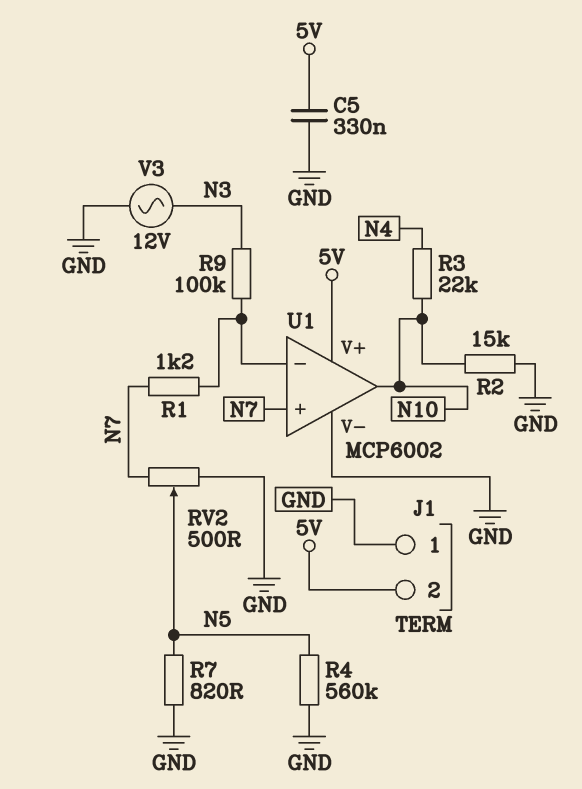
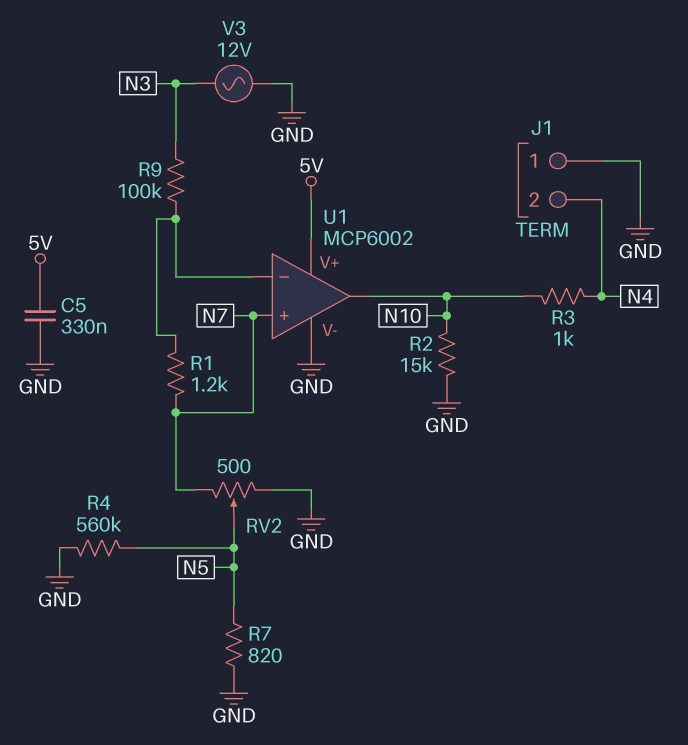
J1 pin 2: 5V -> N4
R3: 22k (N4, N10) -> 1k (N4, N10)

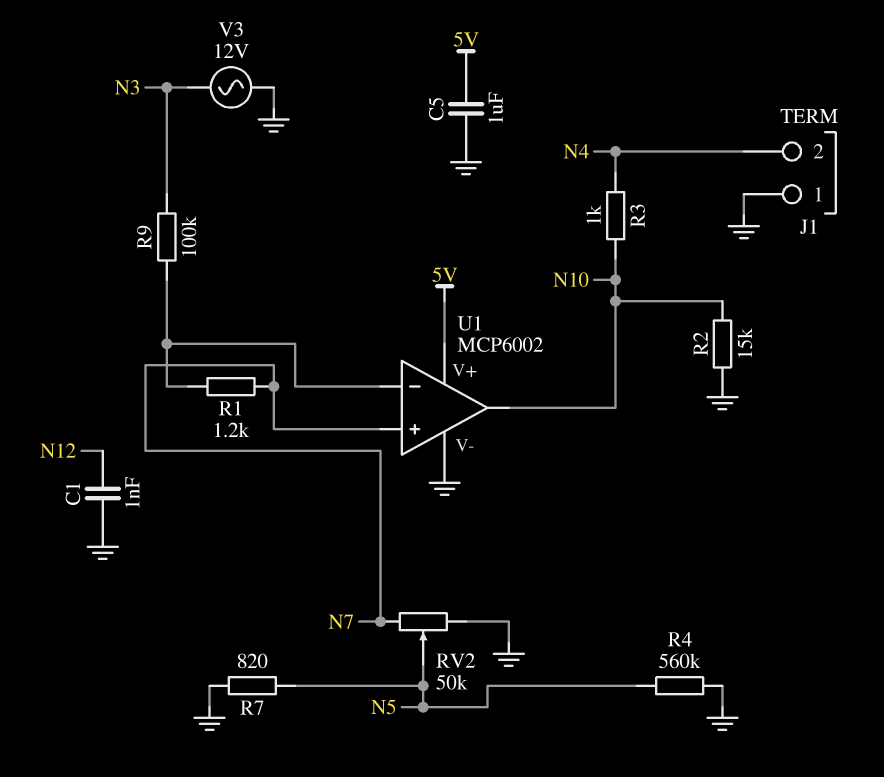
C1: none -> 1nF (GND, N12)
C5: 330nF (5V, GND) -> 1uF (5V, GND)
RV2: 500 (GND, N7, wiper N5) -> 50k (GND, N7, wiper N5)

